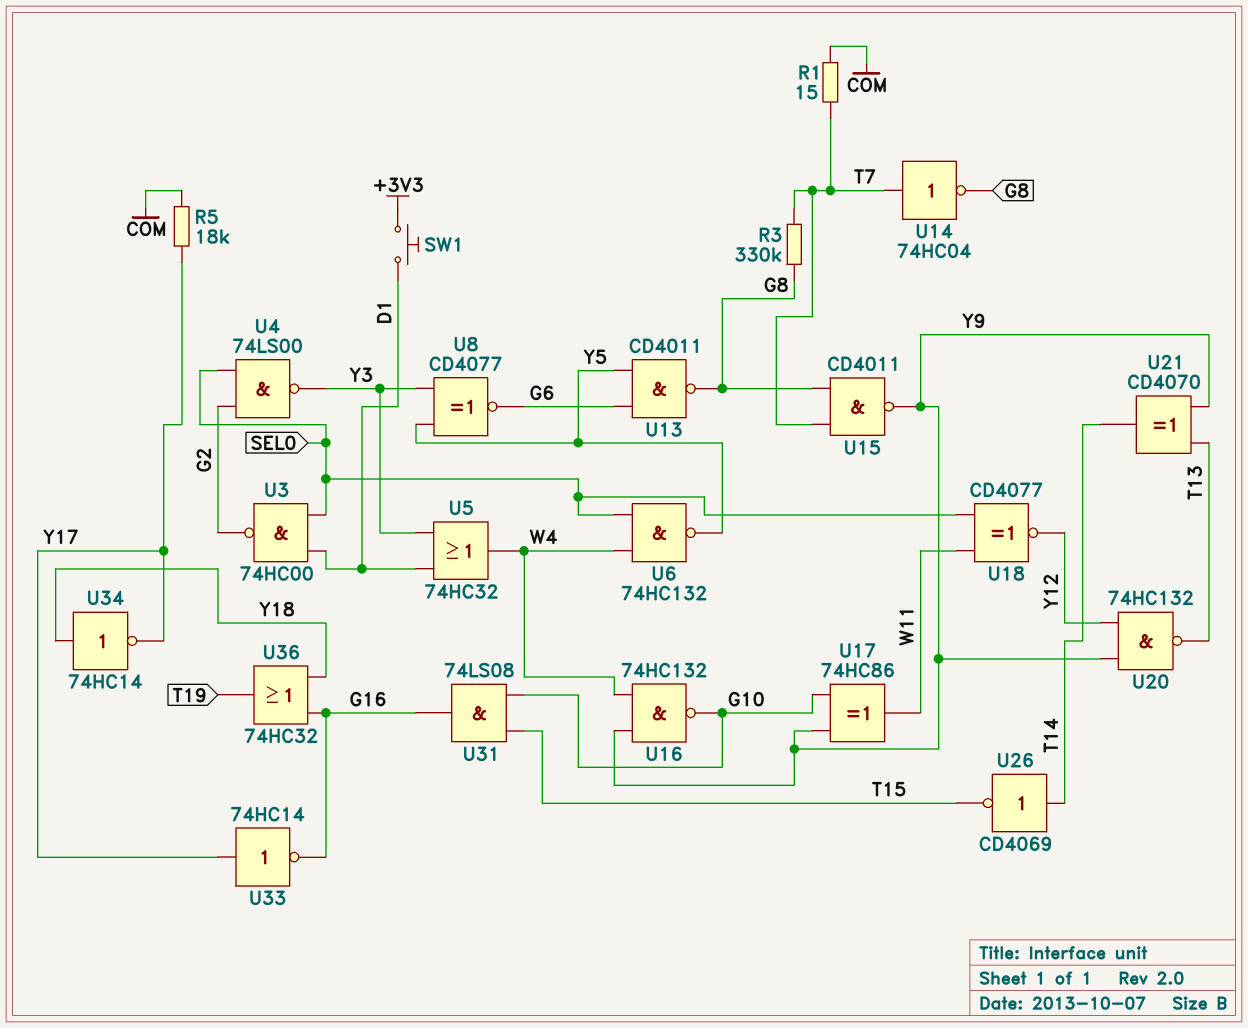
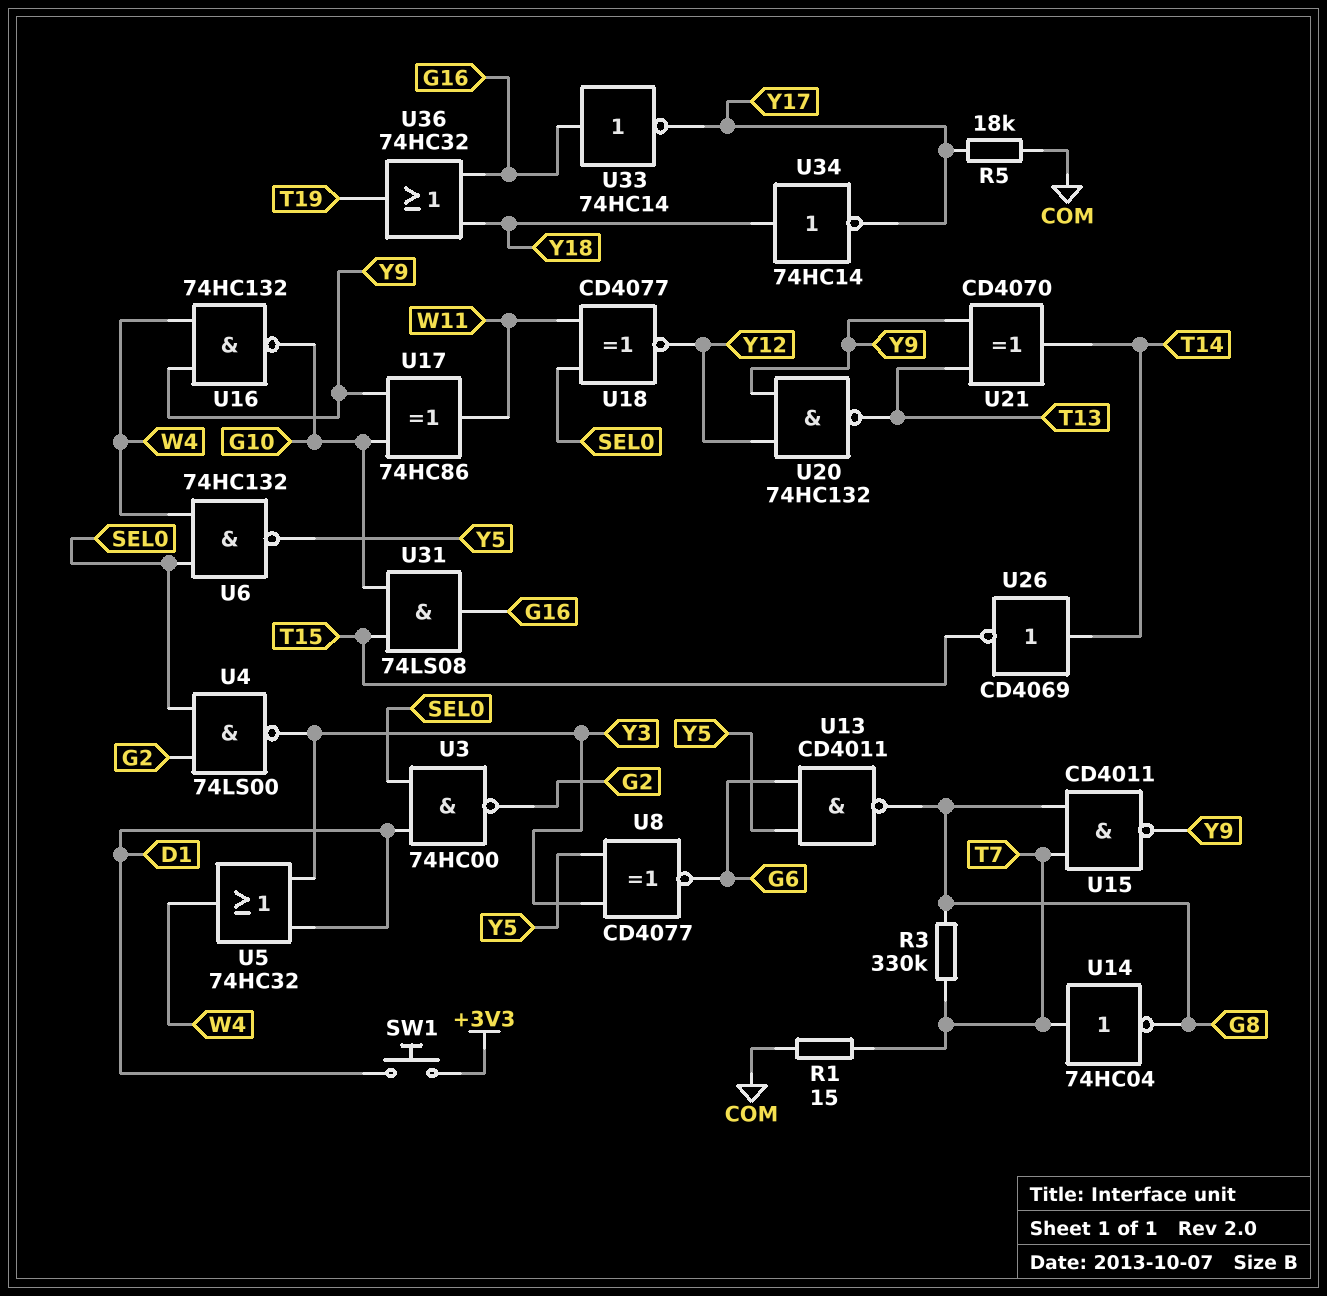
U33: NOT 74HC14 (in Y17, out G16) -> NOT 74HC14 (in G16, out Y17)

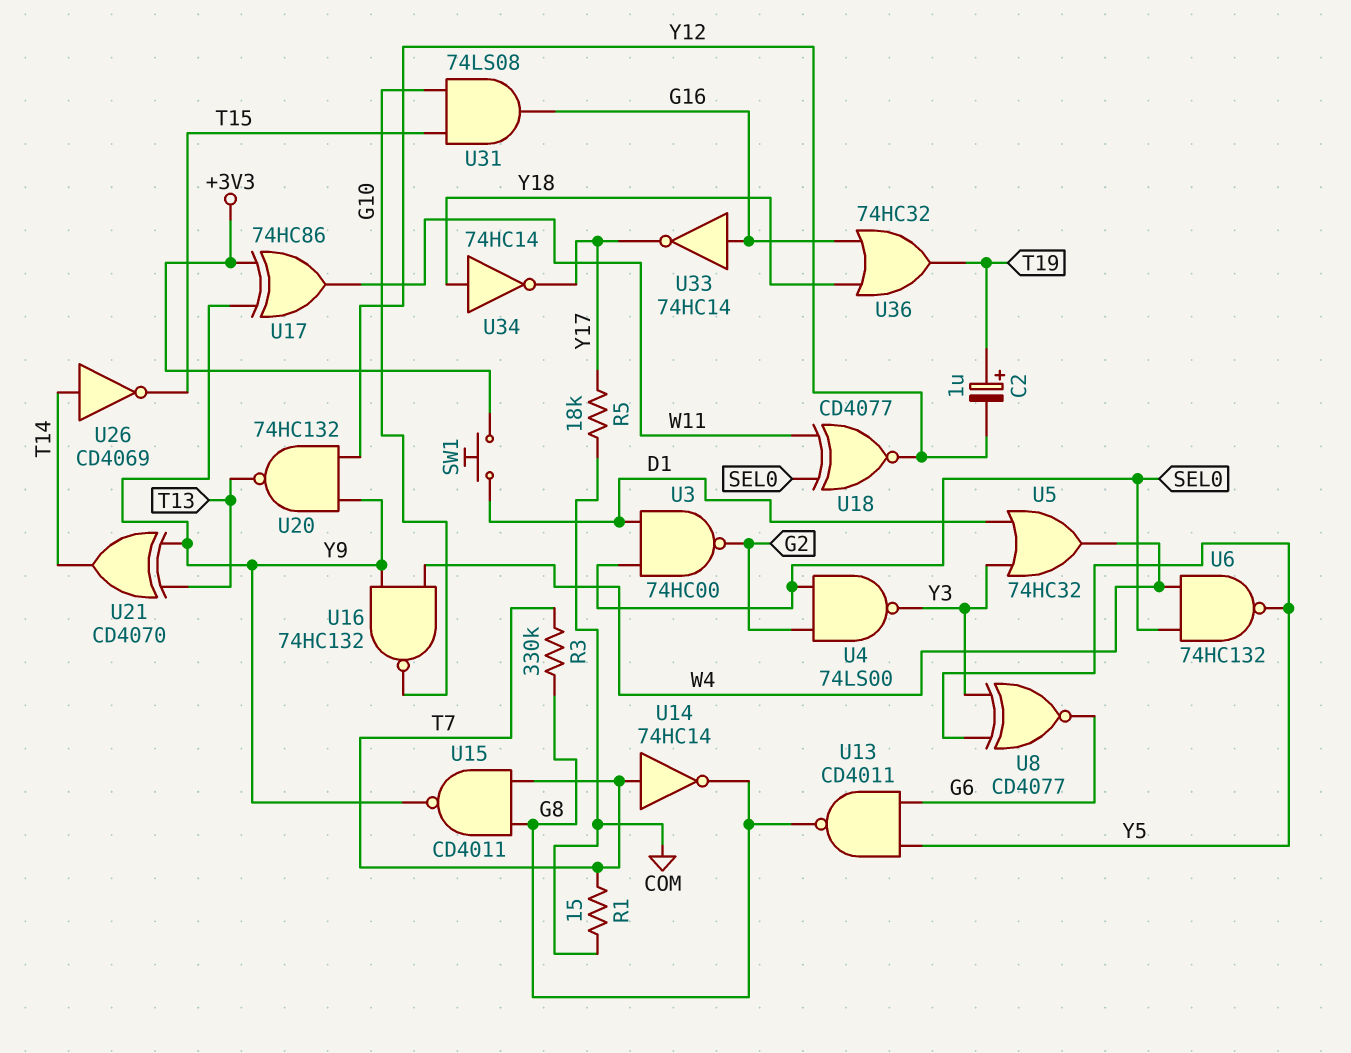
C2: none -> 1uF (plus T19, minus Y12)
U14: NOT 74HC04 (in T7, out G8) -> NOT 74HC14 (in T7, out G8)
U17: XOR 74HC86 (in G10, in Y9, out W11) -> XOR 74HC86 (in +3V3, in Y9, out W11)

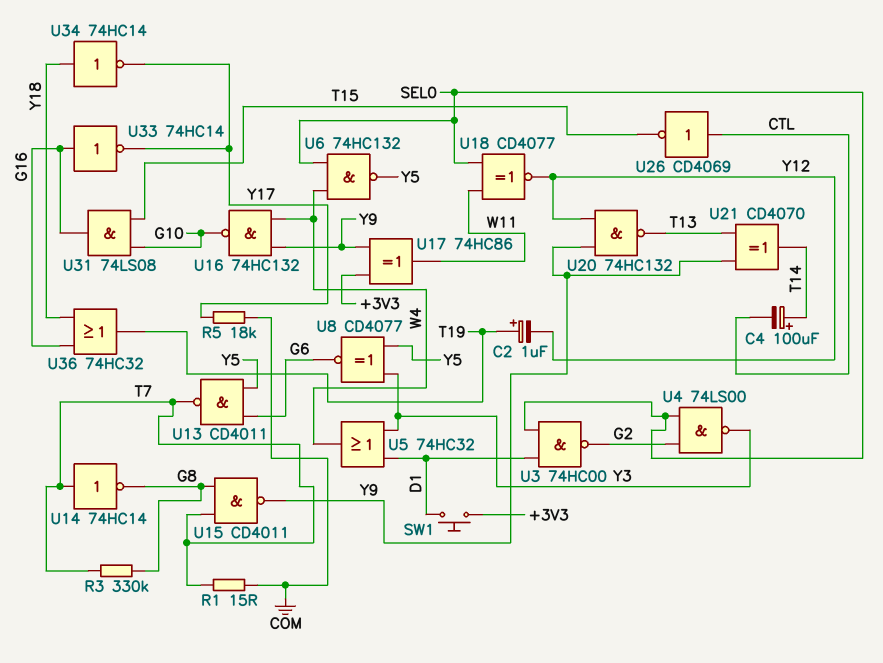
C4: none -> 100uF (plus T14, minus CTL)
U13: NAND CD4011 (in G6, in Y5, out G8) -> NAND CD4011 (in G6, in Y5, out T7)
U26: NOT CD4069 (in T14, out T15) -> NOT CD4069 (in CTL, out T15)

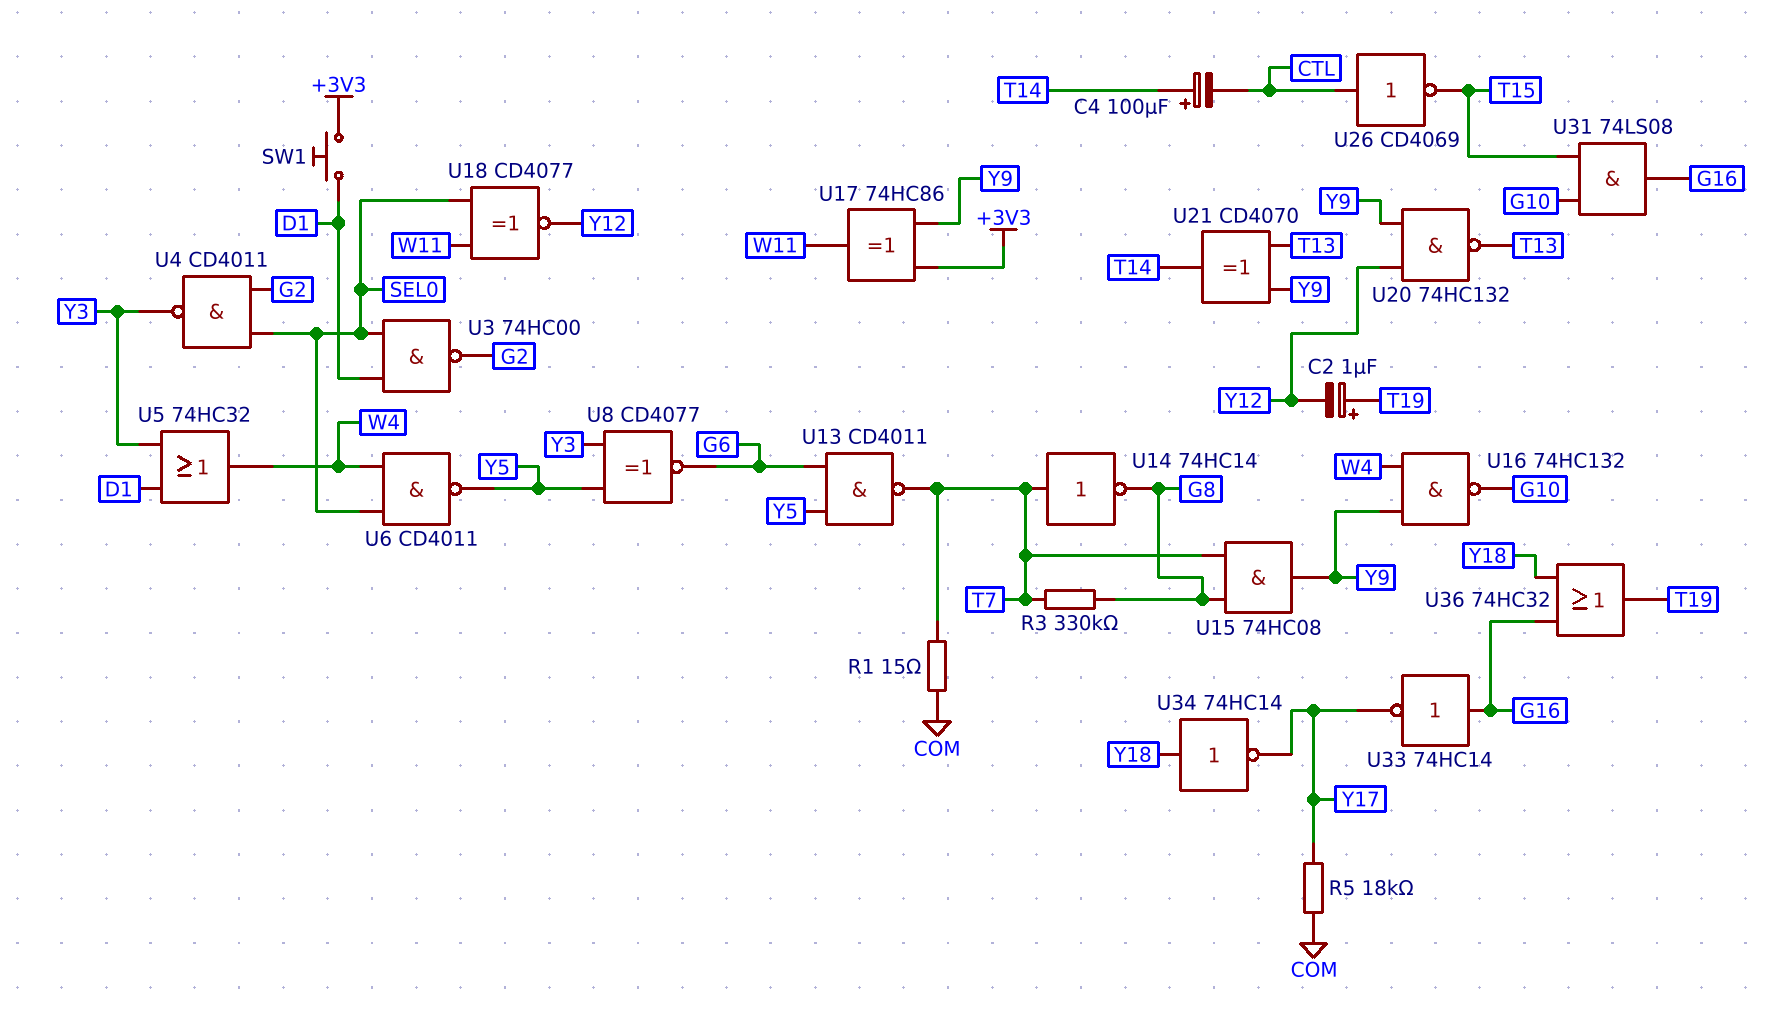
U4: NAND 74LS00 (in G2, in SEL0, out Y3) -> NAND CD4011 (in G2, in SEL0, out Y3)
U6: NAND 74HC132 (in SEL0, in W4, out Y5) -> NAND CD4011 (in SEL0, in W4, out Y5)
U15: NAND CD4011 (in G8, in T7, out Y9) -> AND 74HC08 (in G8, in T7, out Y9)

